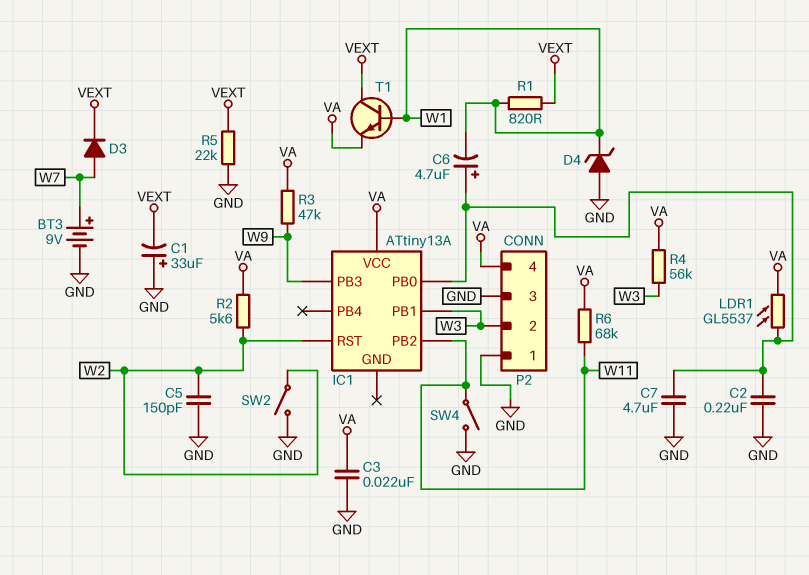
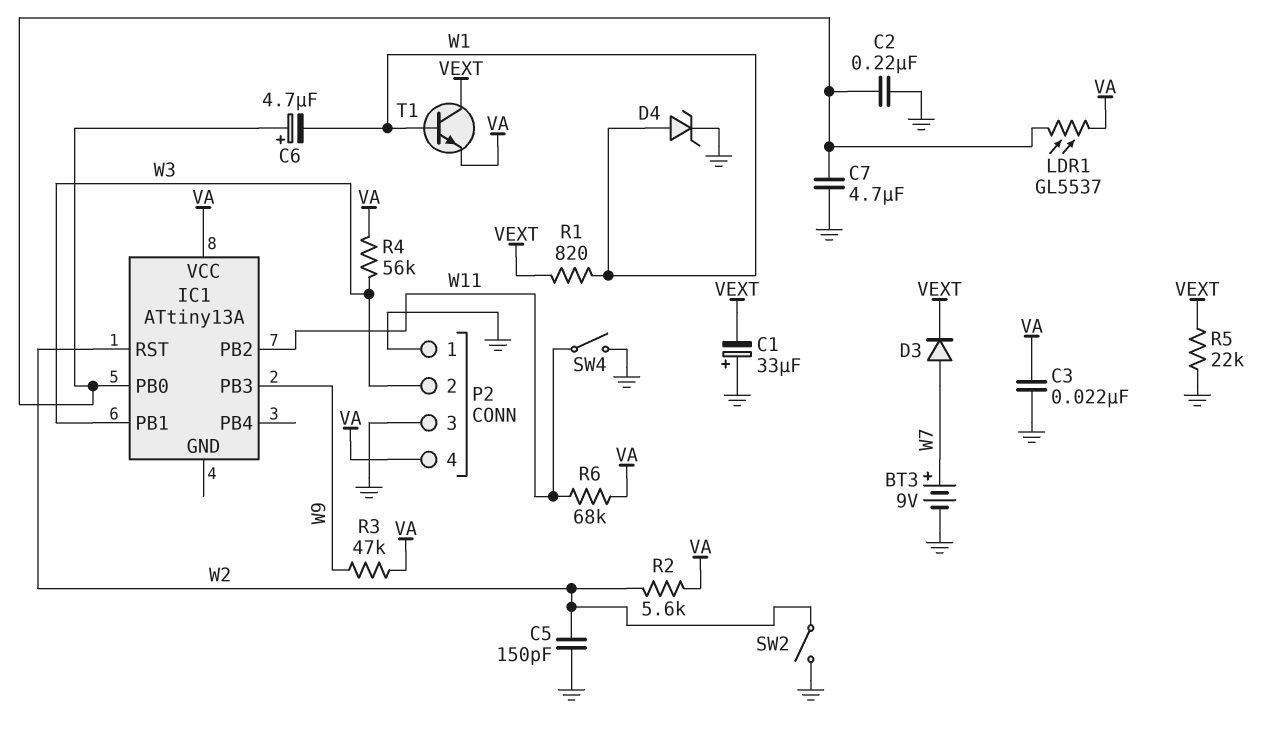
D4: zener (A GND, K W1) -> zener (A W1, K GND)

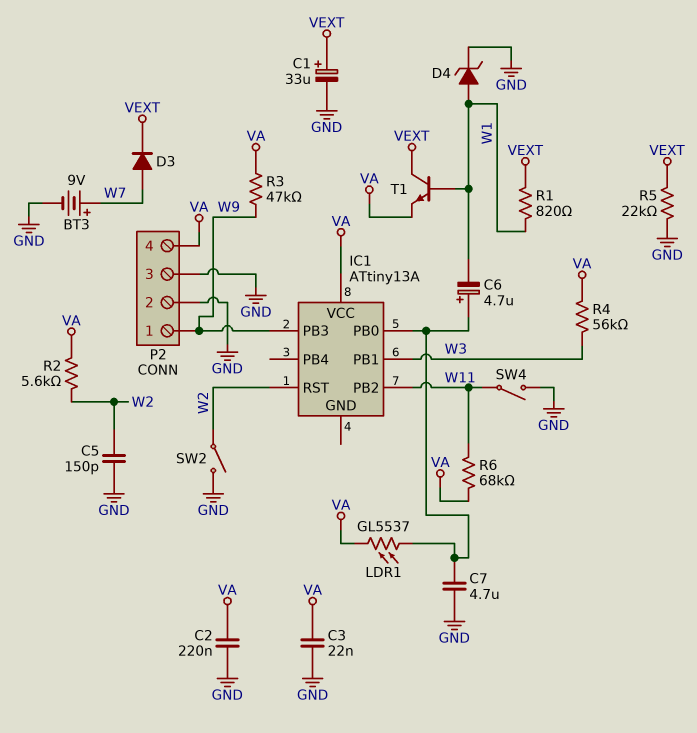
C1: 33uF (plus GND, minus VEXT) -> 33uF (plus VEXT, minus GND)
C2: 220nF (GND, IC1/PB0) -> 220nF (GND, VA)
P2 pin 1: GND -> W9
P2 pin 2: W3 -> GND

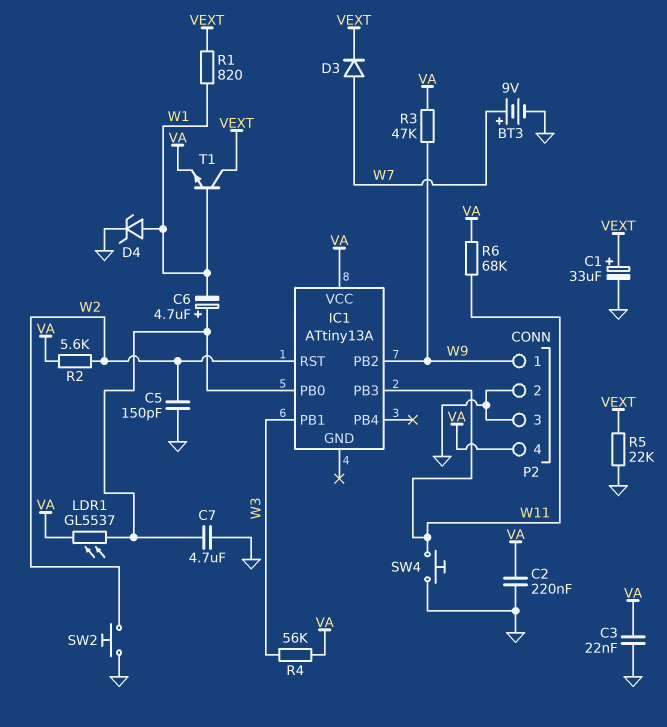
IC1 pin PB2: W11 -> W9
IC1 pin PB3: W9 -> W11
SW2: switch (GND, W2) -> button (GND, W2)
SW4: switch (GND, W11) -> button (GND, W11)

